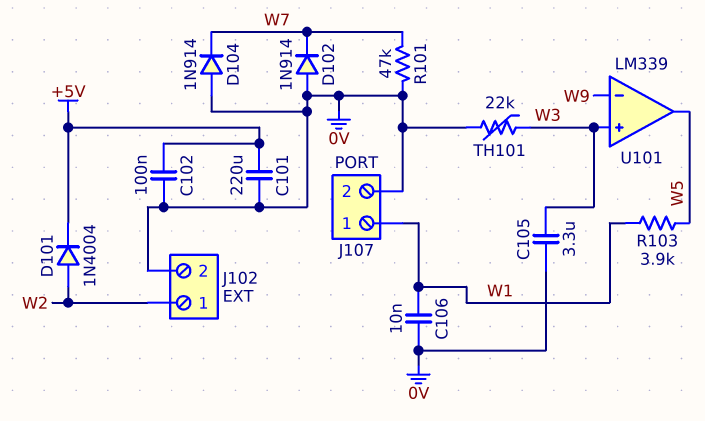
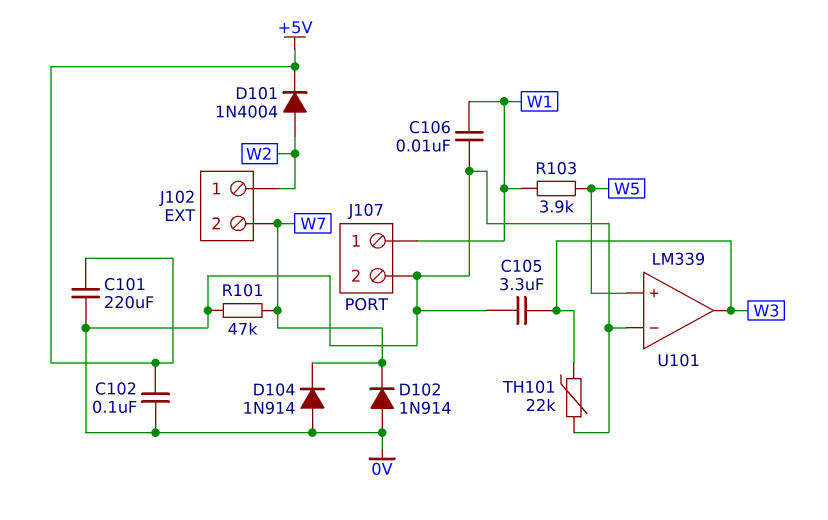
J102 pin 2: 0V -> W7
U101 pin in+: W3 -> W5
U101 pin in-: W9 -> 0V
U101 pin out: W5 -> W3

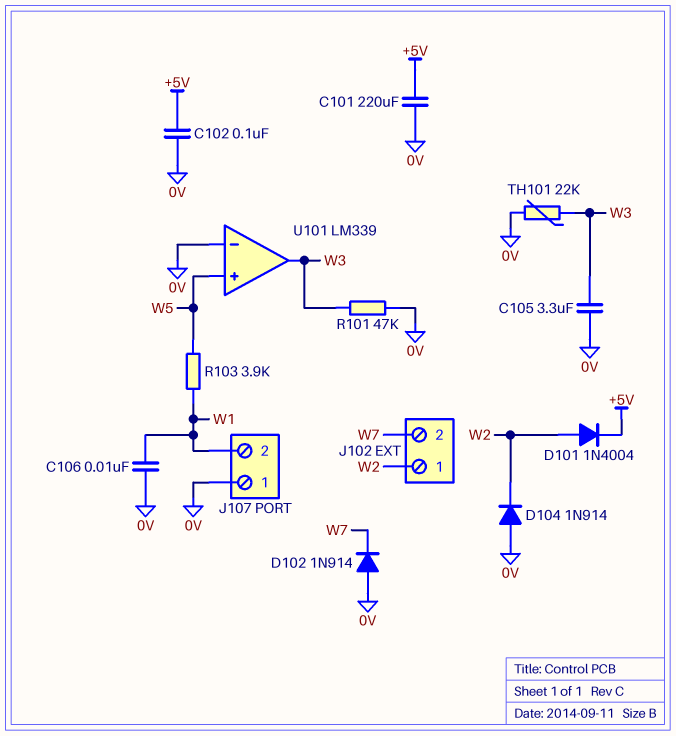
D104: diode 1N914 (A 0V, K W7) -> diode 1N914 (A 0V, K W2)
J107 pin 1: W1 -> 0V
J107 pin 2: 0V -> W1
R101: 47k (0V, W7) -> 47k (0V, W3)

